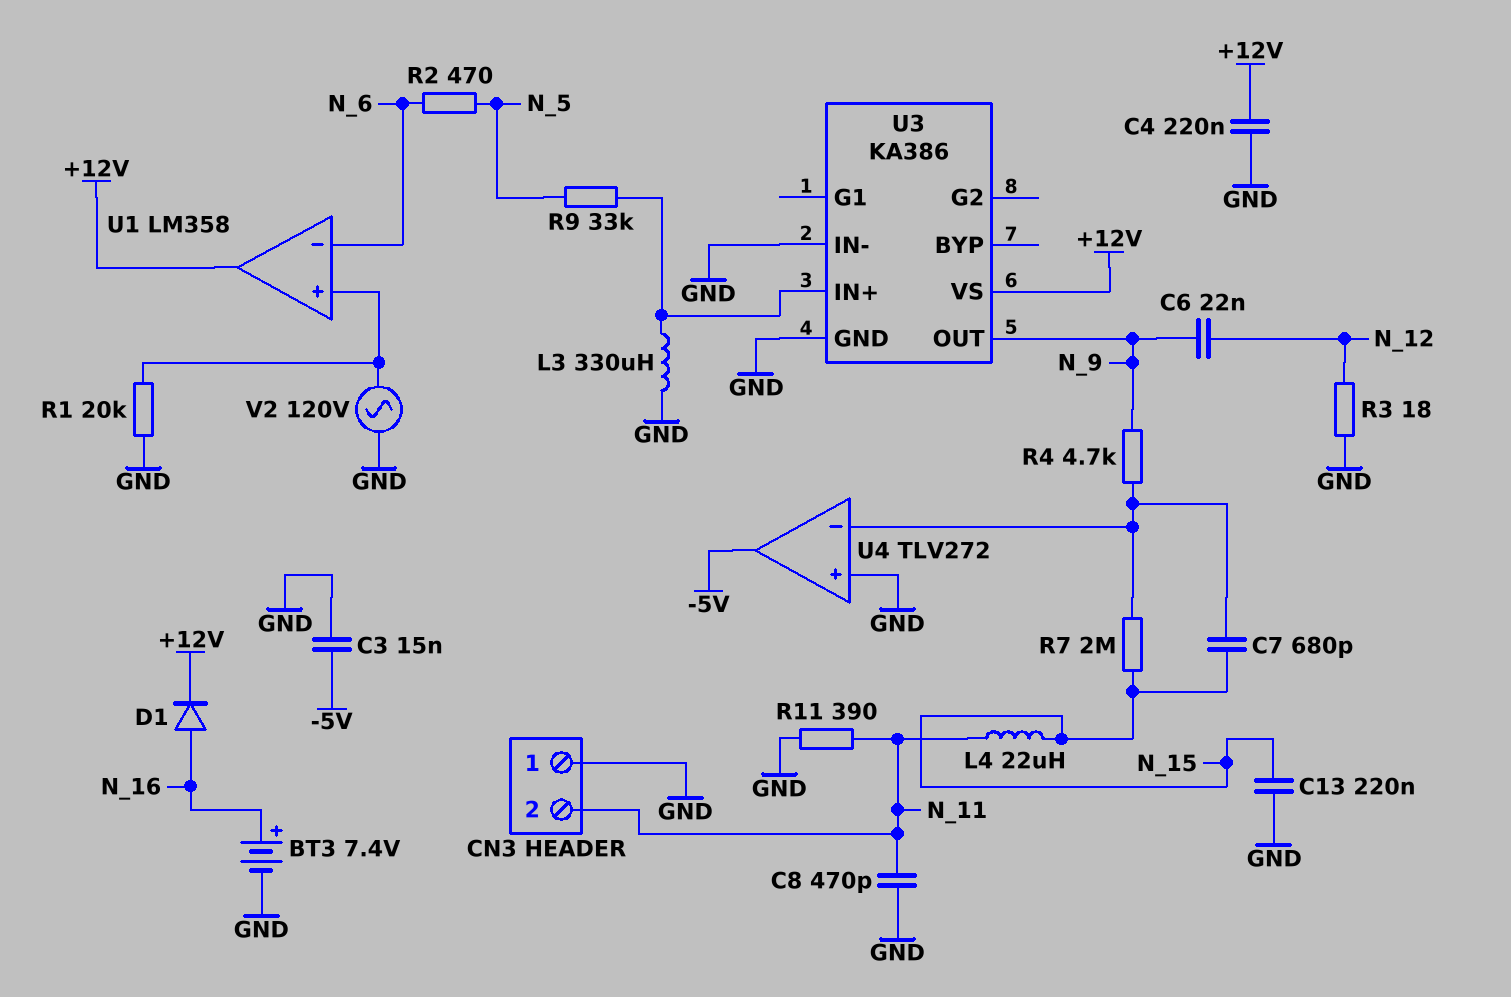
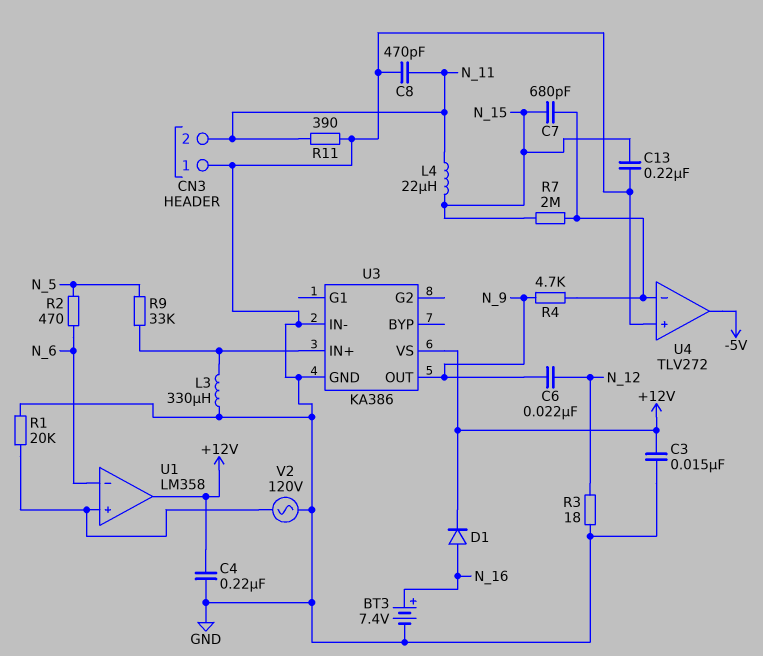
C3: 15nF (-5V, GND) -> 15nF (+12V, GND)

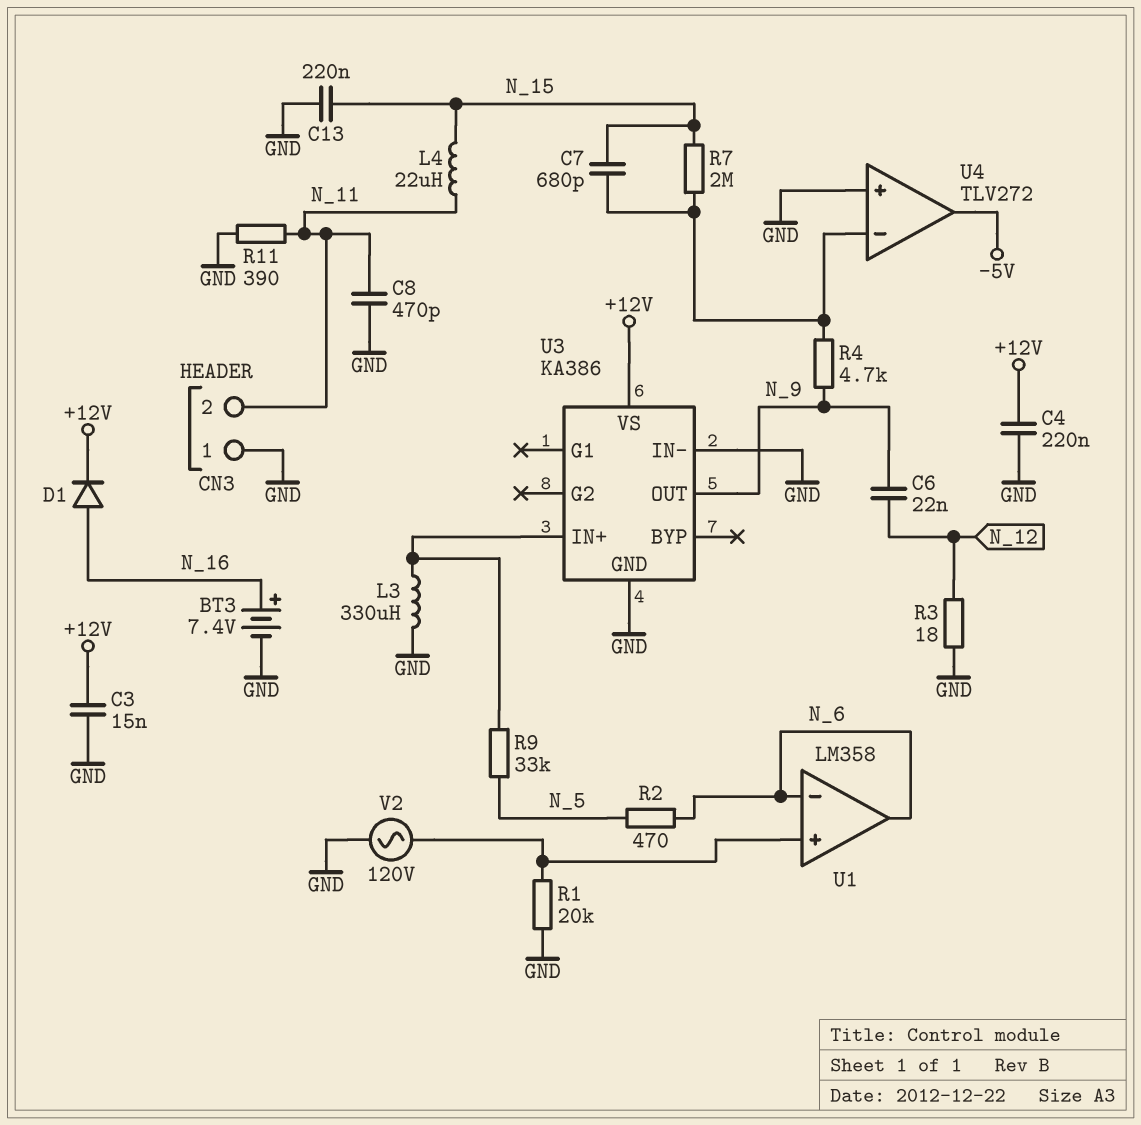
U1 pin out: +12V -> N_6

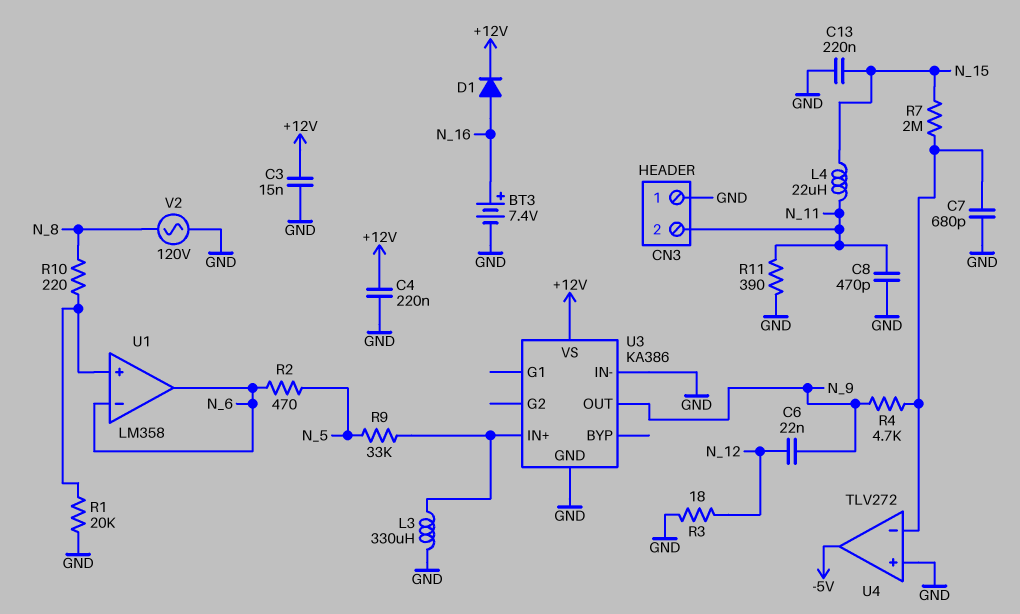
C7: 680pF (N_15, U4/in-) -> 680pF (GND, U4/in-)
R10: none -> 220 (N_8, U1/in+)
V2: AC 120V (GND, U1/in+) -> AC 120V (GND, N_8)

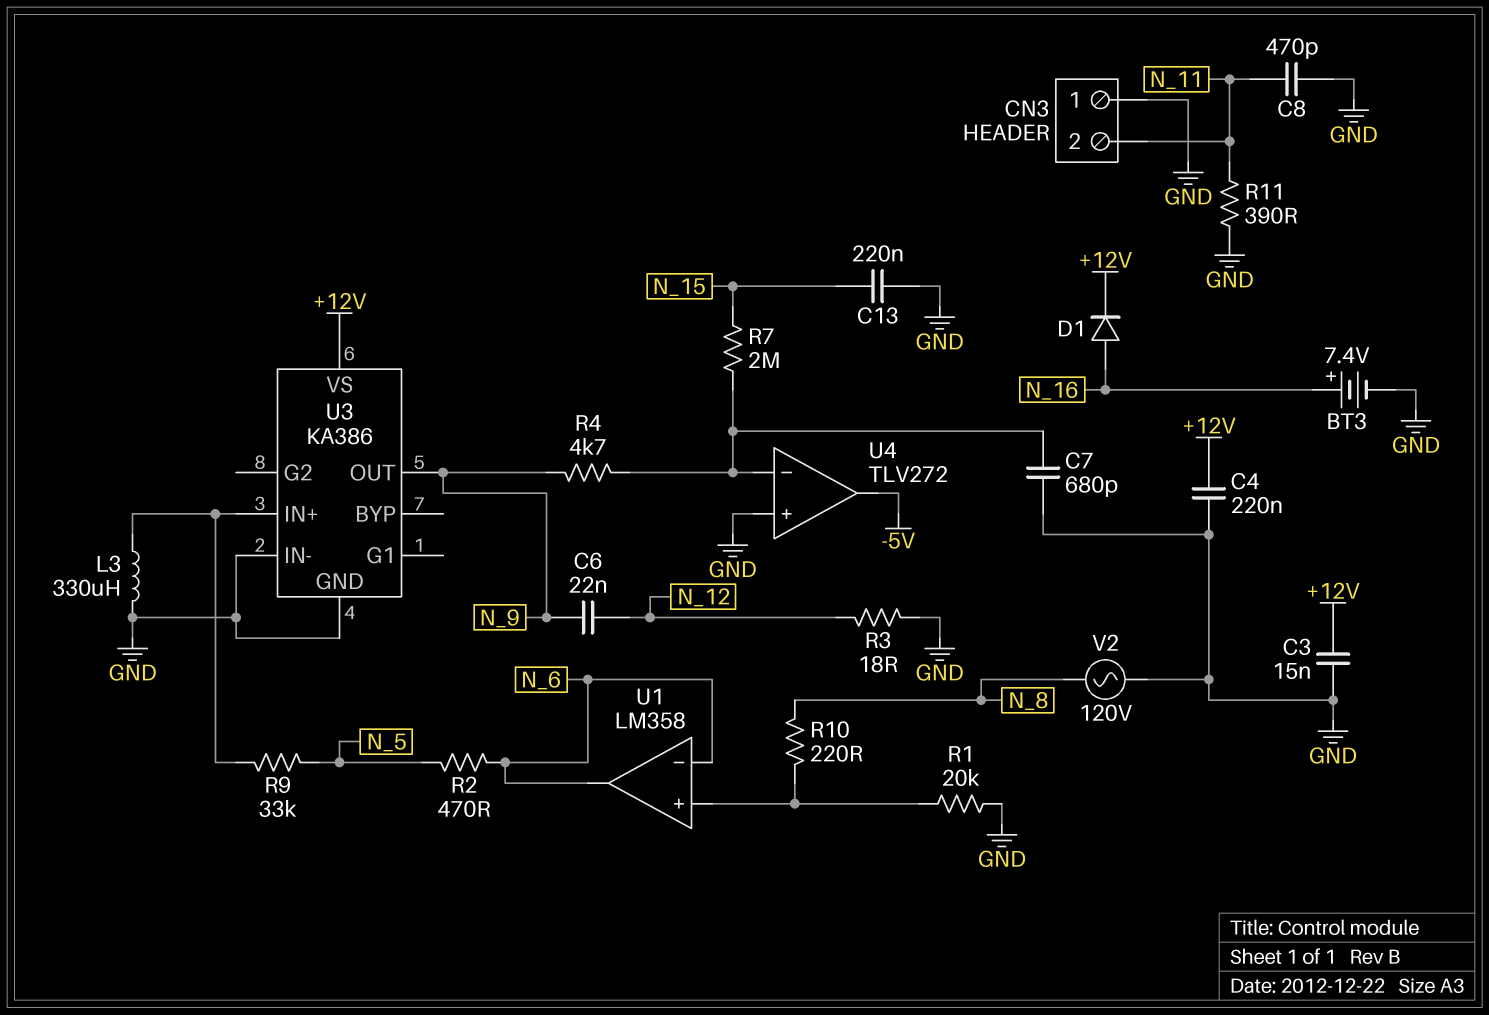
L4: 22uH (N_11, N_15) -> none

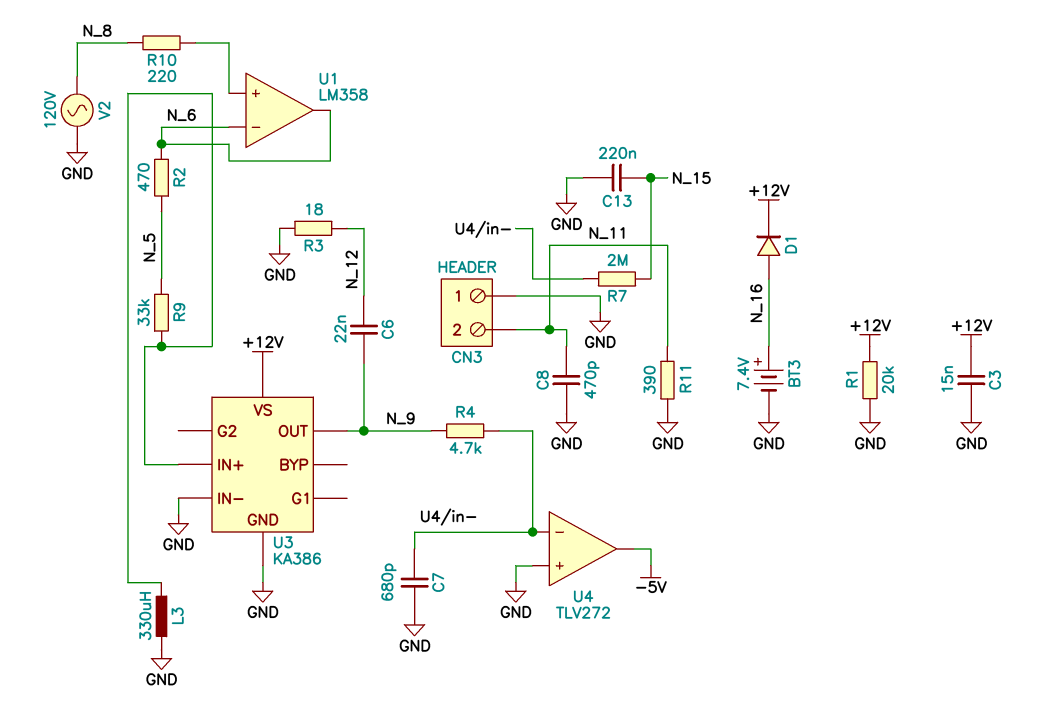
C4: 220nF (+12V, GND) -> none
R1: 20k (GND, U1/in+) -> 20k (+12V, GND)

